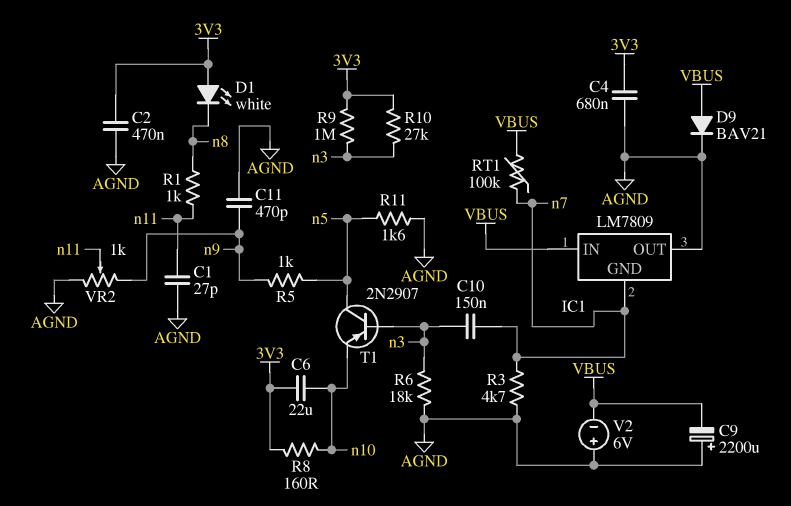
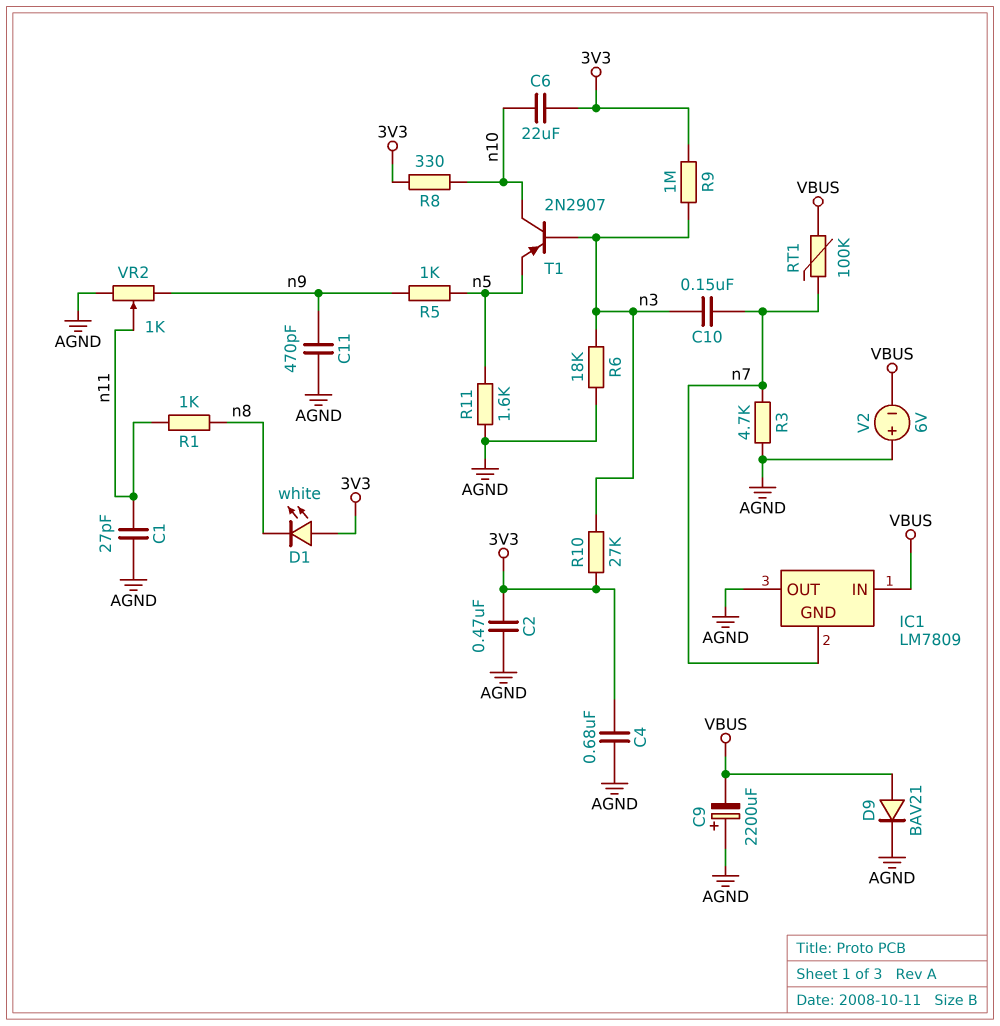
R8: 160 (3V3, n10) -> 330 (3V3, n10)
T1: PNP 2N2907 (B n3, C n5, E n10) -> PNP 2N2907 (B n3, C n10, E n5)

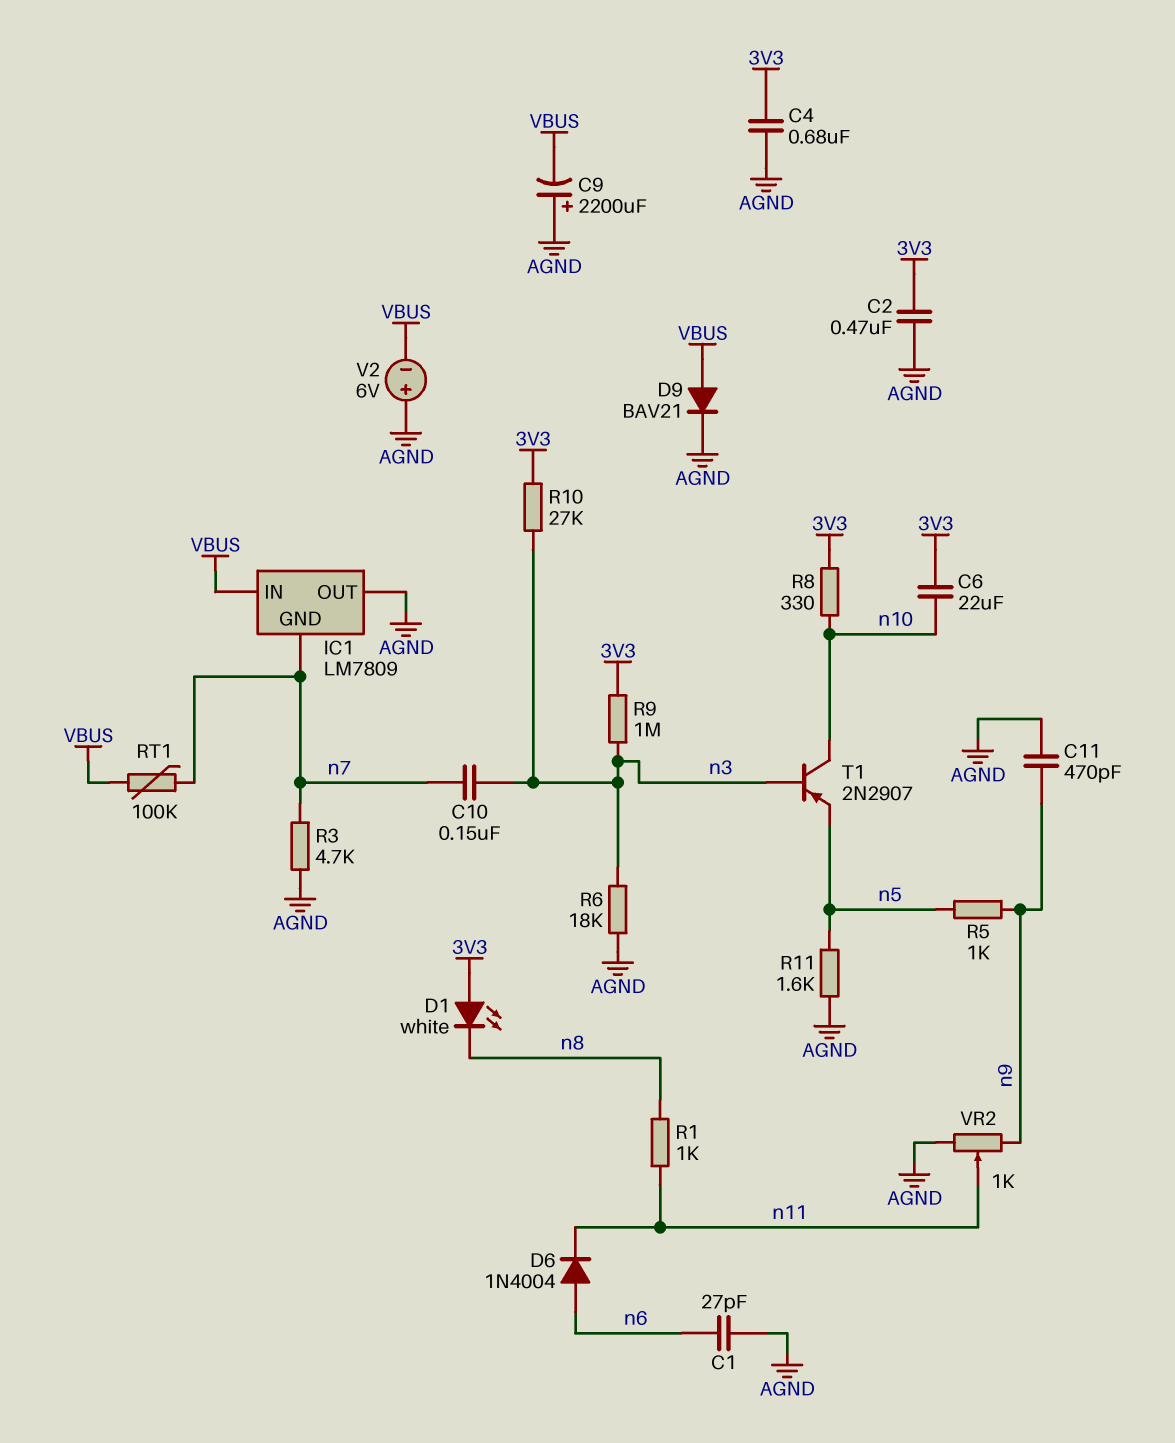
C1: 27pF (AGND, n11) -> 27pF (AGND, n6)
D6: none -> diode 1N4004 (A n6, K n11)

